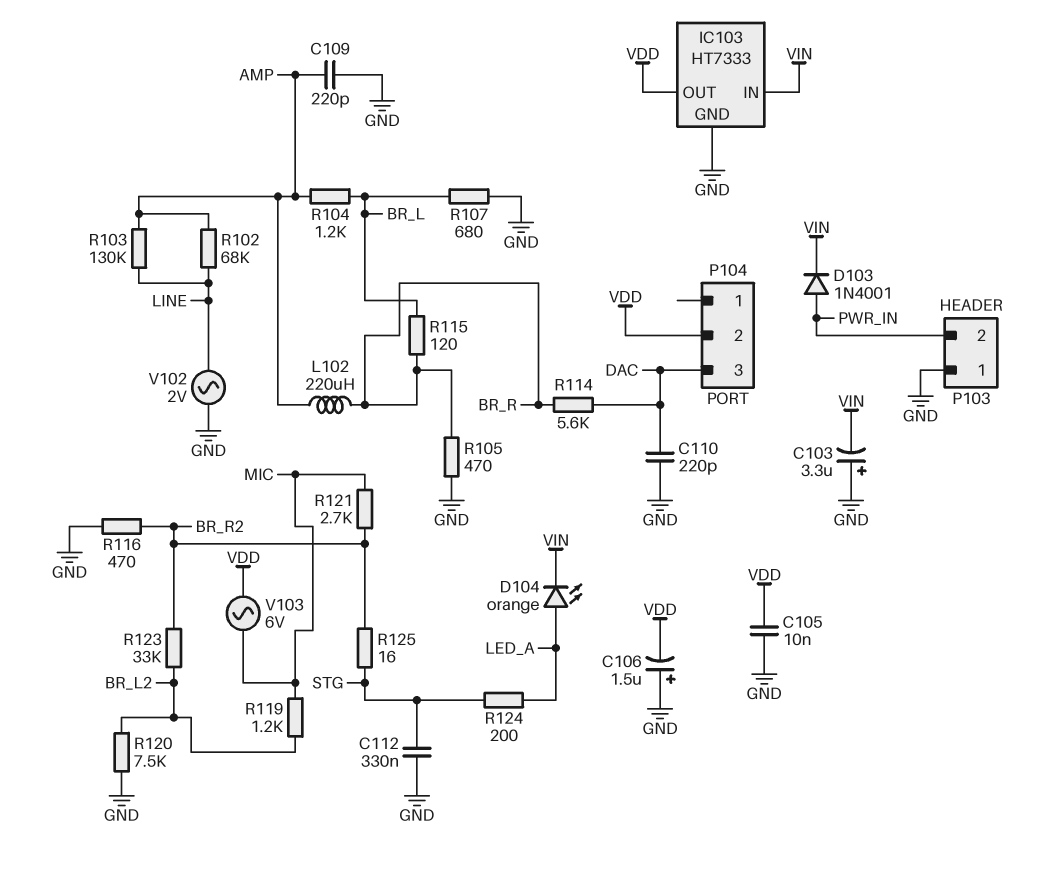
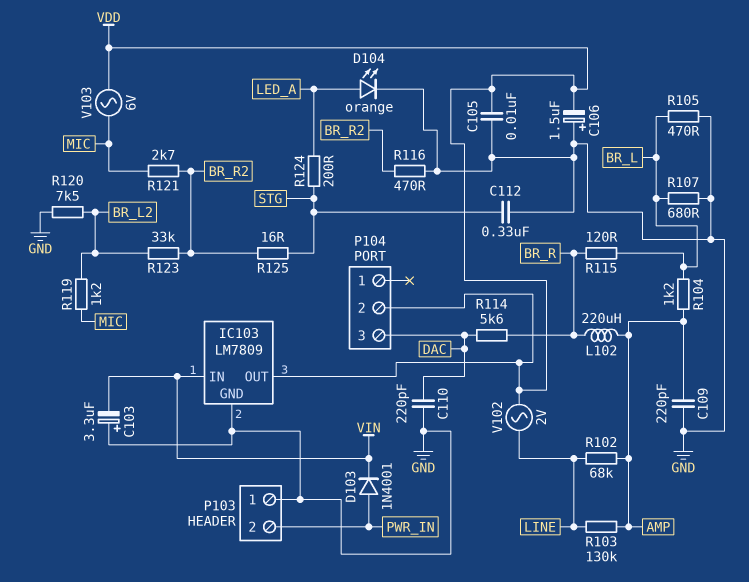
D104: LED orange (A LED_A, K VIN) -> LED orange (A LED_A, K GND)
IC103: HT7333 -> LM7809
R105: 470 (BR_R, GND) -> 470 (BR_L, GND)
V102: AC 2V (GND, LINE) -> AC 2V (LINE, VDD)

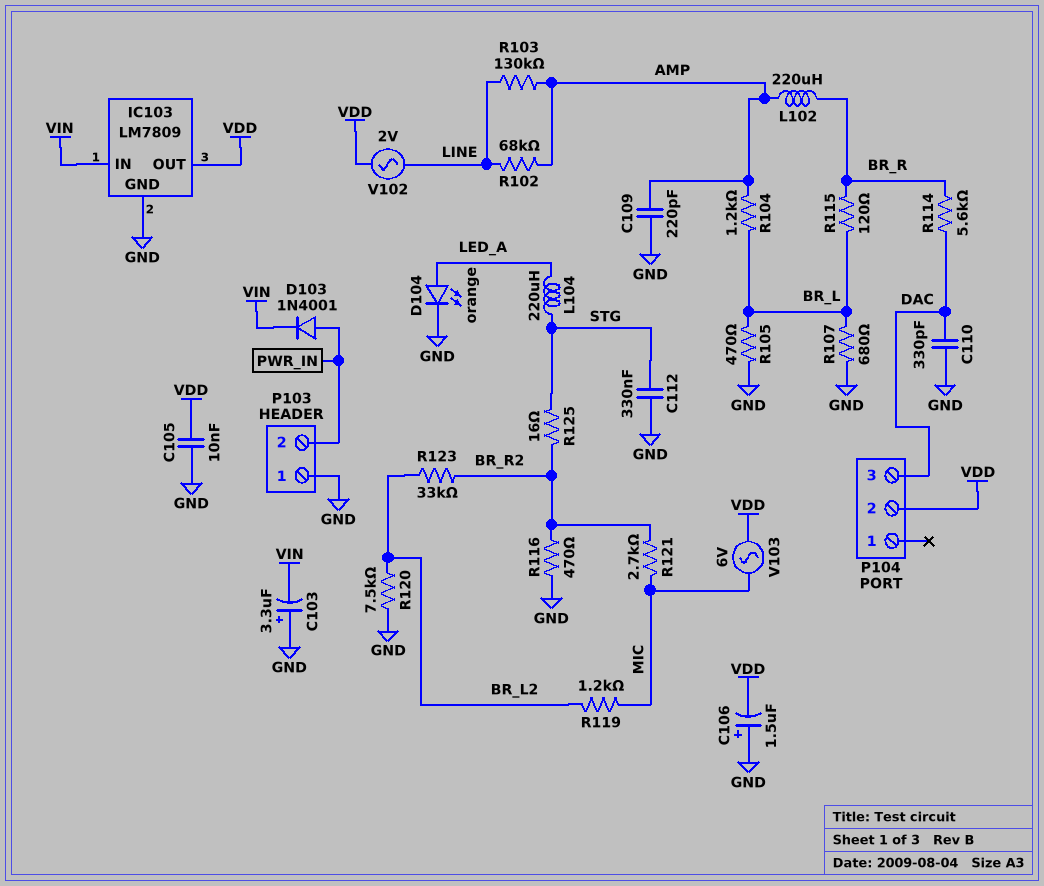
C110: 220pF (DAC, GND) -> 330pF (DAC, GND)
L104: none -> 220uH (LED_A, STG)
R124: 200 (LED_A, STG) -> none

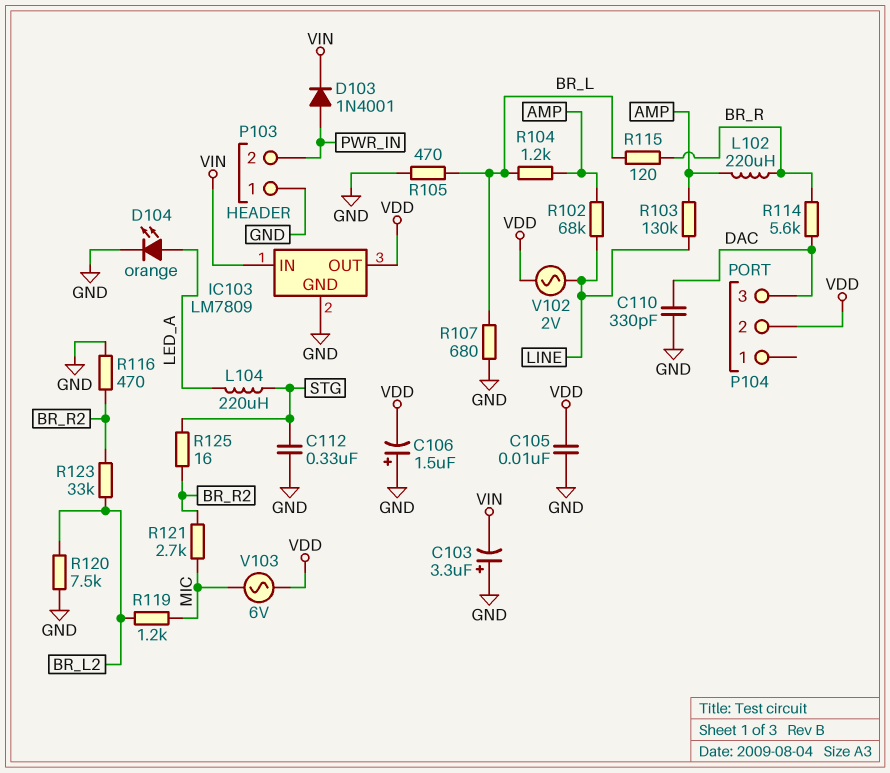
C109: 220pF (AMP, GND) -> none

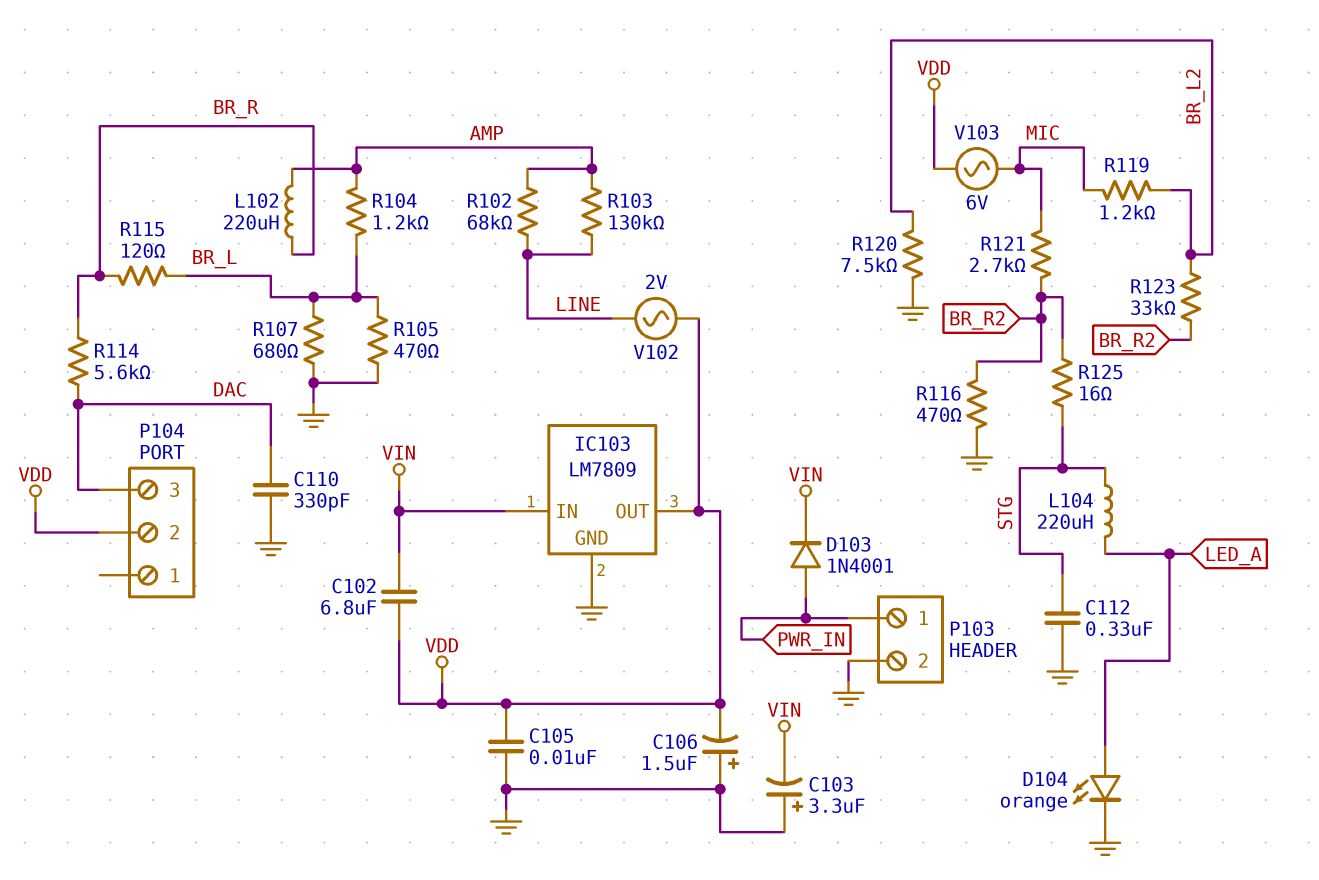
C102: none -> 6.8uF (VDD, VIN)
P103 pin 1: GND -> PWR_IN
P103 pin 2: PWR_IN -> GND

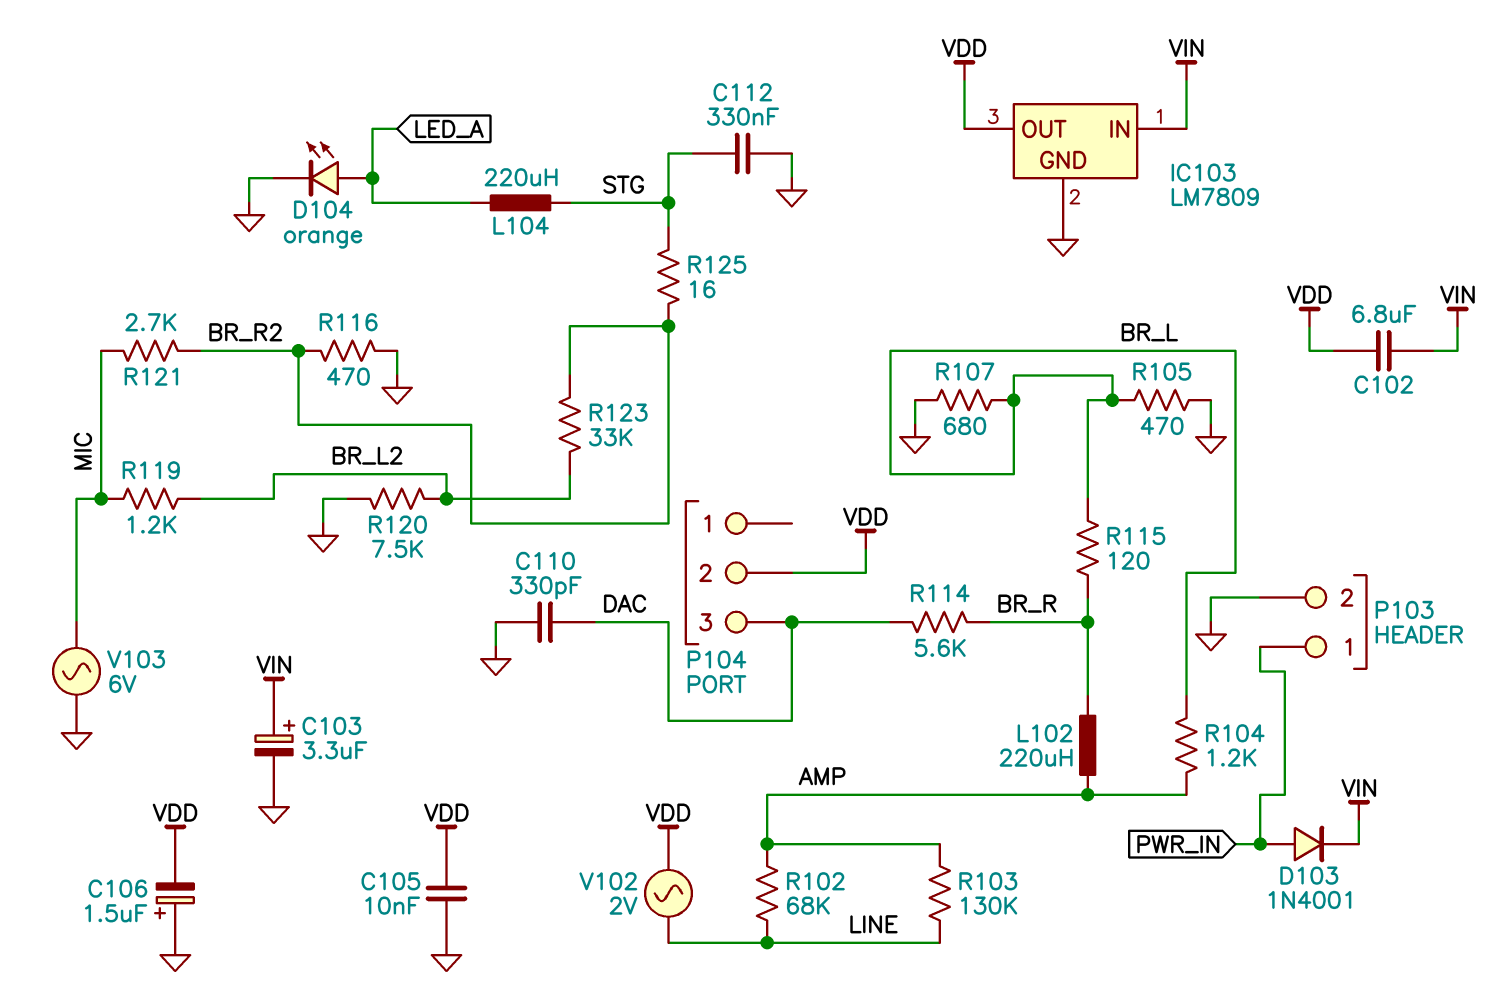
C103: 3.3uF (plus GND, minus VIN) -> 3.3uF (plus VIN, minus GND)
V103: AC 6V (MIC, VDD) -> AC 6V (GND, MIC)

